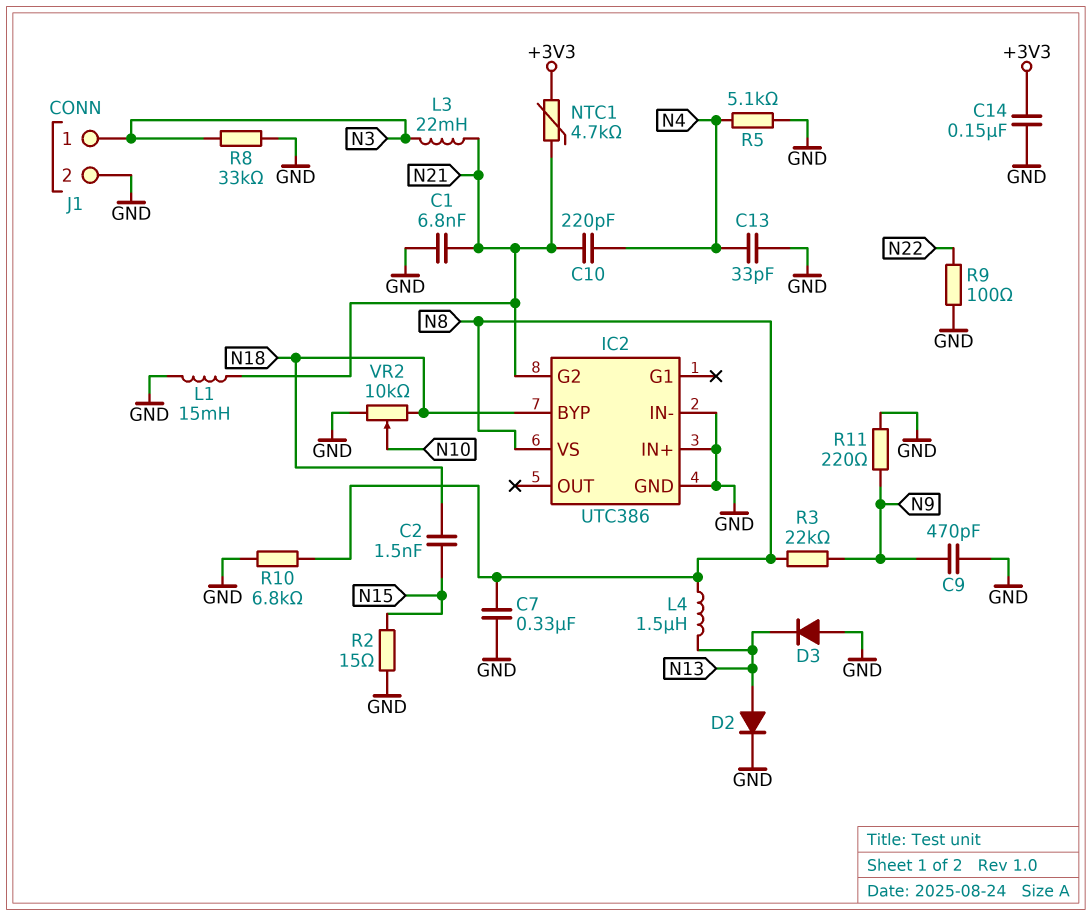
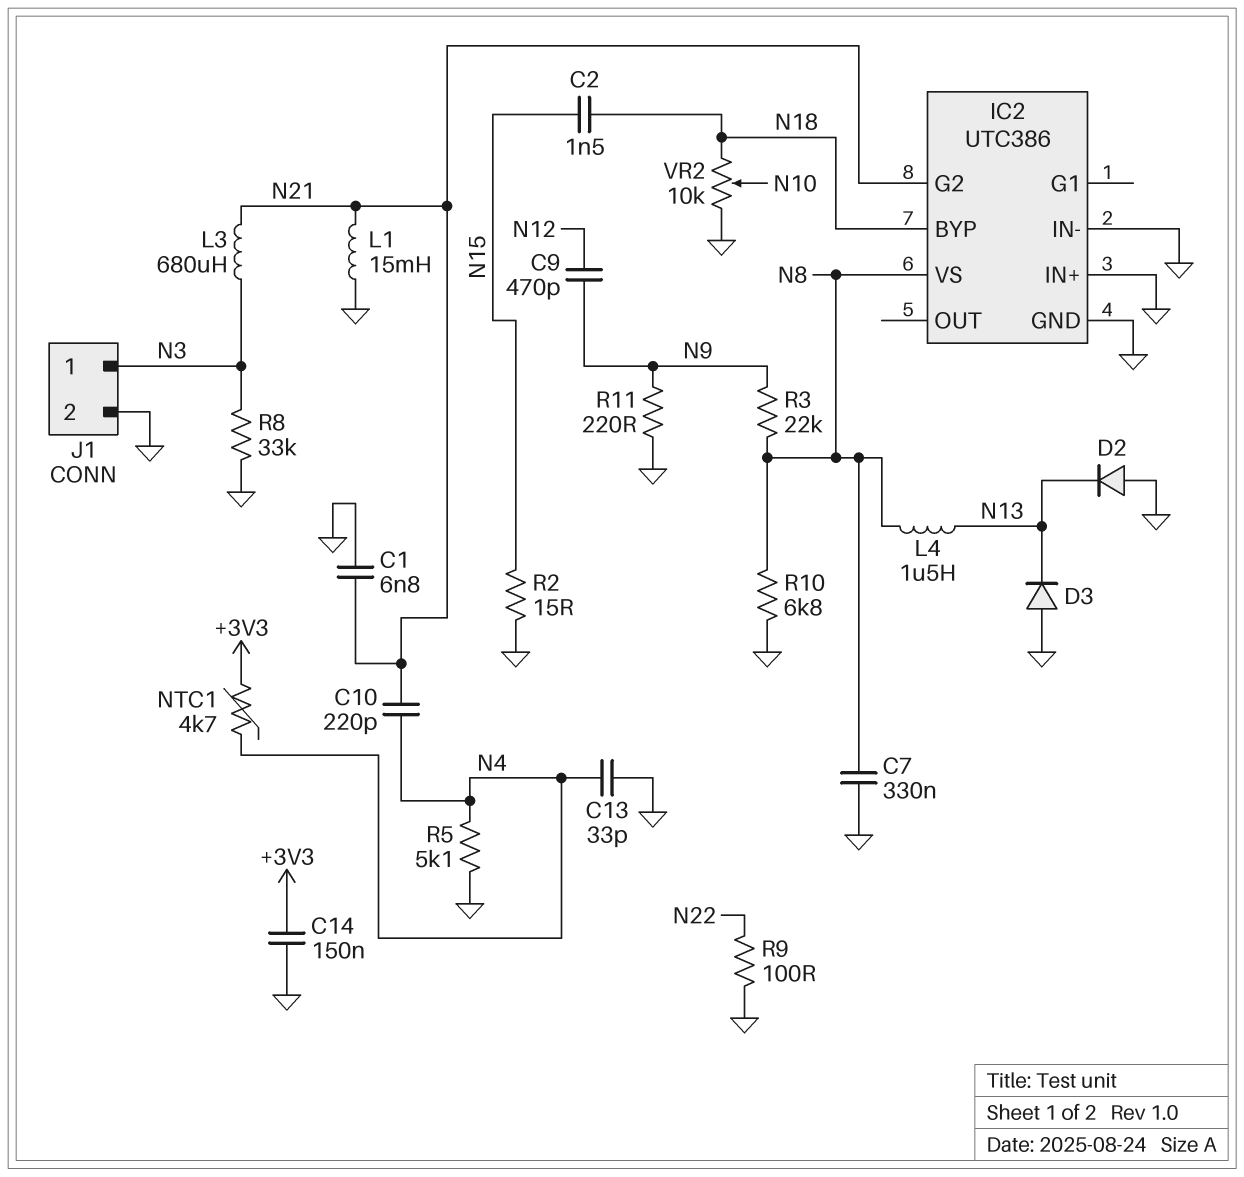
C9: 470pF (GND, N9) -> 470pF (N9, N12)
D2: diode (A N13, K GND) -> diode (A GND, K N13)
L3: 22mH (N3, N21) -> 680uH (N3, N21)
NTC1: 4.7k (+3V3, N21) -> 4.7k (+3V3, N4)

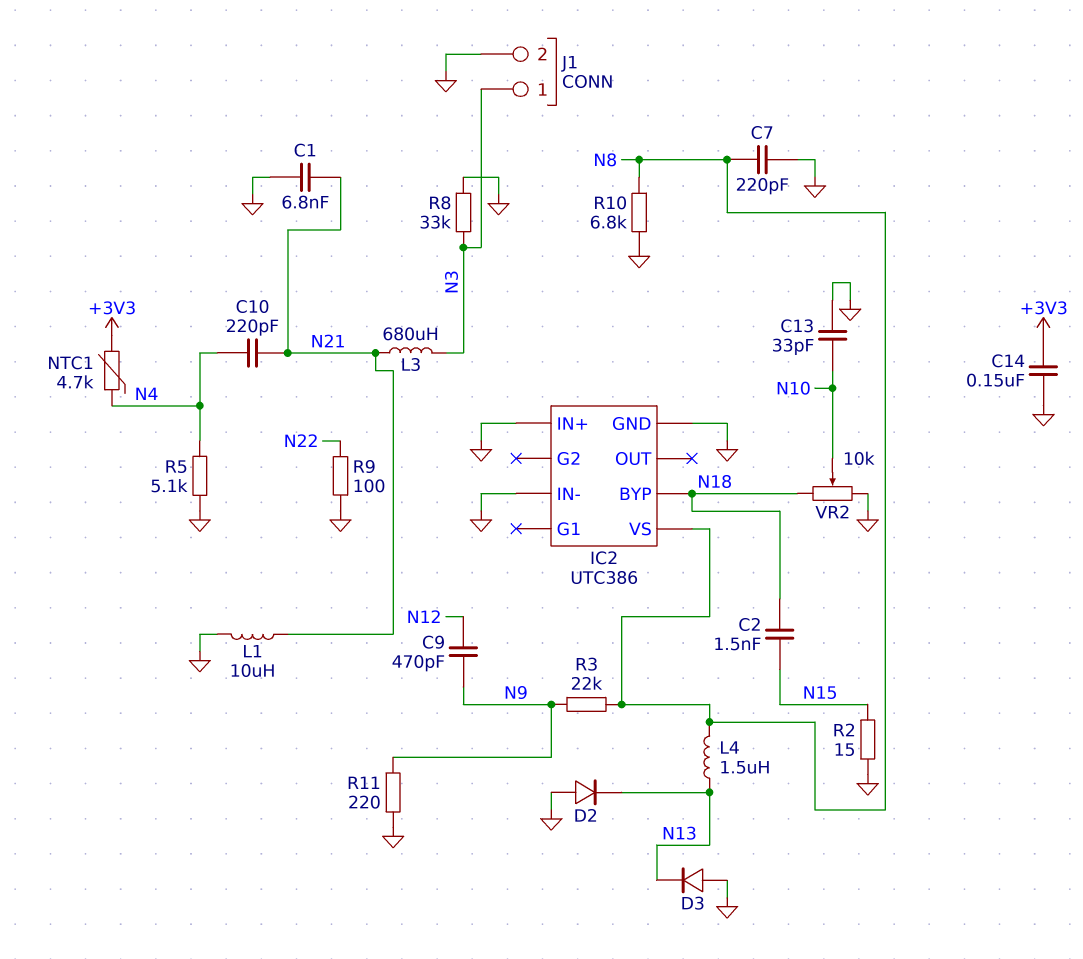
C7: 330nF (GND, N8) -> 220pF (GND, N8)
C13: 33pF (GND, N4) -> 33pF (GND, N10)
IC2 pin G2: N21 -> none
L1: 15mH (GND, N21) -> 10uH (GND, N21)

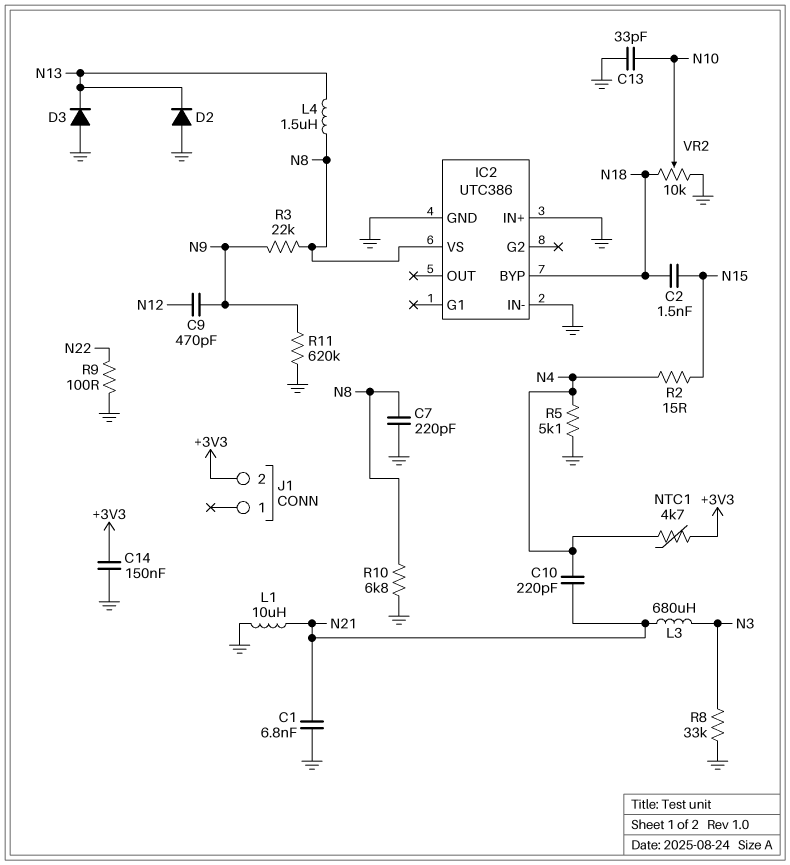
J1 pin 1: N3 -> none
J1 pin 2: GND -> +3V3
R2: 15 (GND, N15) -> 15 (N4, N15)
R11: 220 (GND, N9) -> 620k (GND, N9)

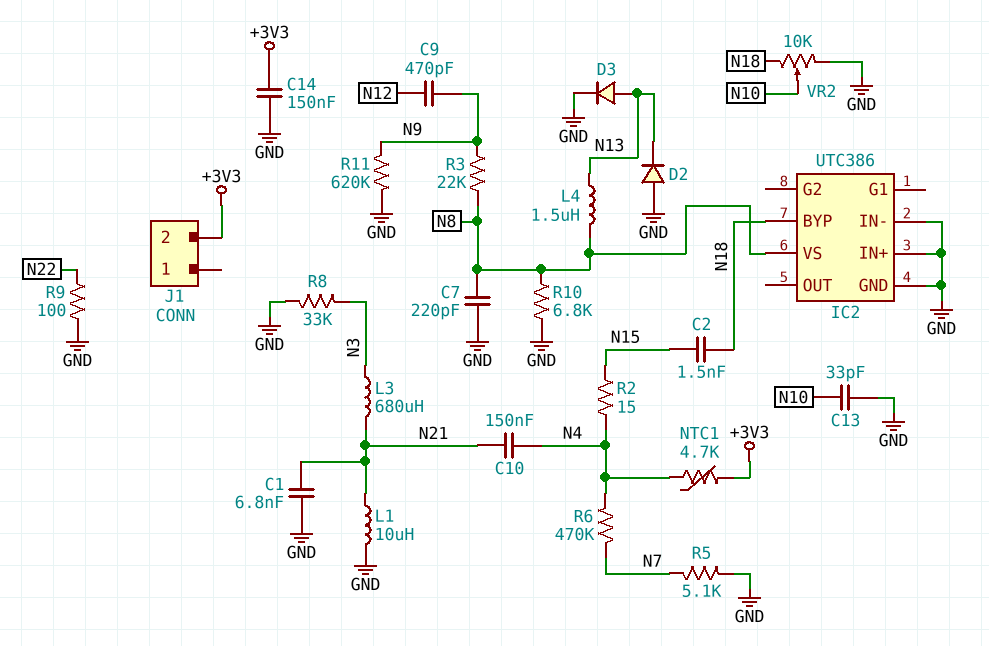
C10: 220pF (N4, N21) -> 150nF (N4, N21)
D3: diode (A GND, K N13) -> diode (A N13, K GND)
R5: 5.1k (GND, N4) -> 5.1k (GND, N7)
R6: none -> 470k (N4, N7)

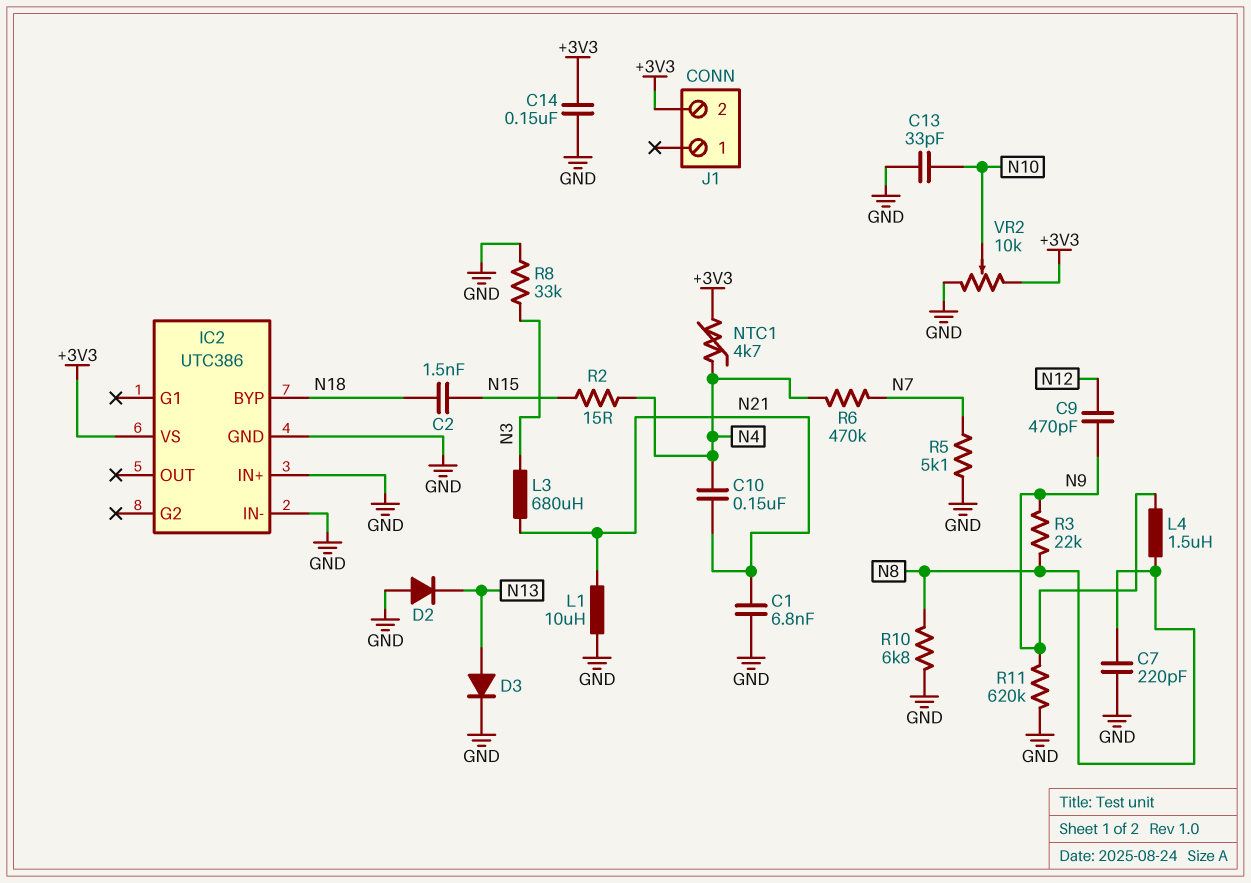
IC2 pin VS: N8 -> +3V3
L4: 1.5uH (N8, N13) -> 1.5uH (N8, N9)
R9: 100 (GND, N22) -> none
VR2: 10k (GND, N18, wiper N10) -> 10k (+3V3, GND, wiper N10)

